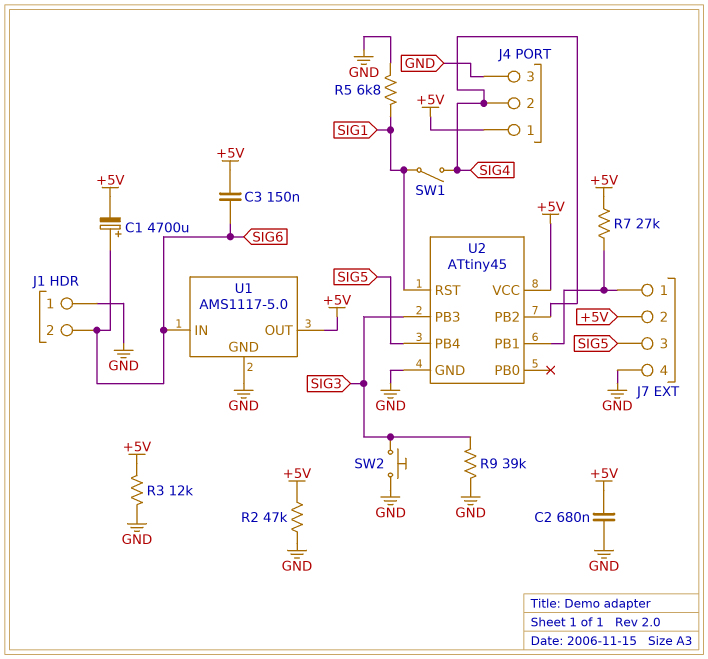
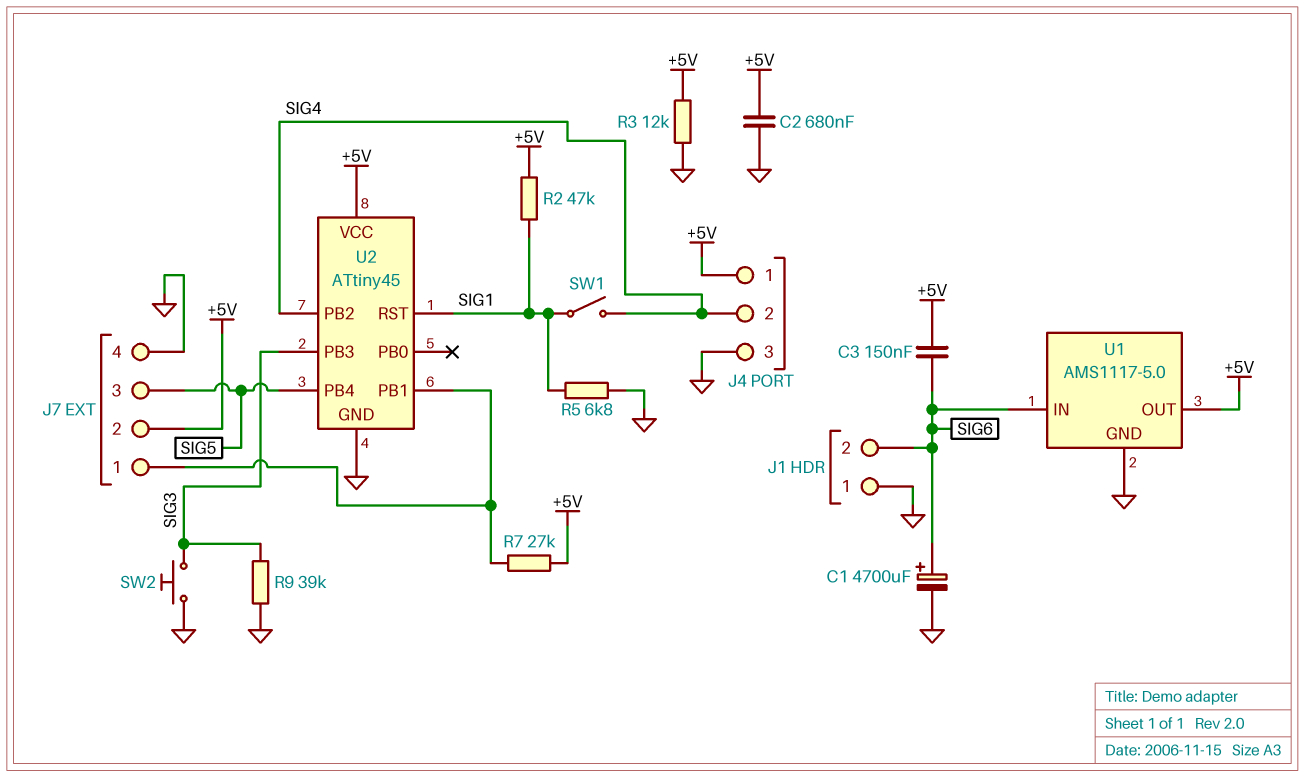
C1: 4700uF (plus SIG6, minus +5V) -> 4700uF (plus SIG6, minus GND)
R2: 47k (+5V, GND) -> 47k (+5V, SIG1)

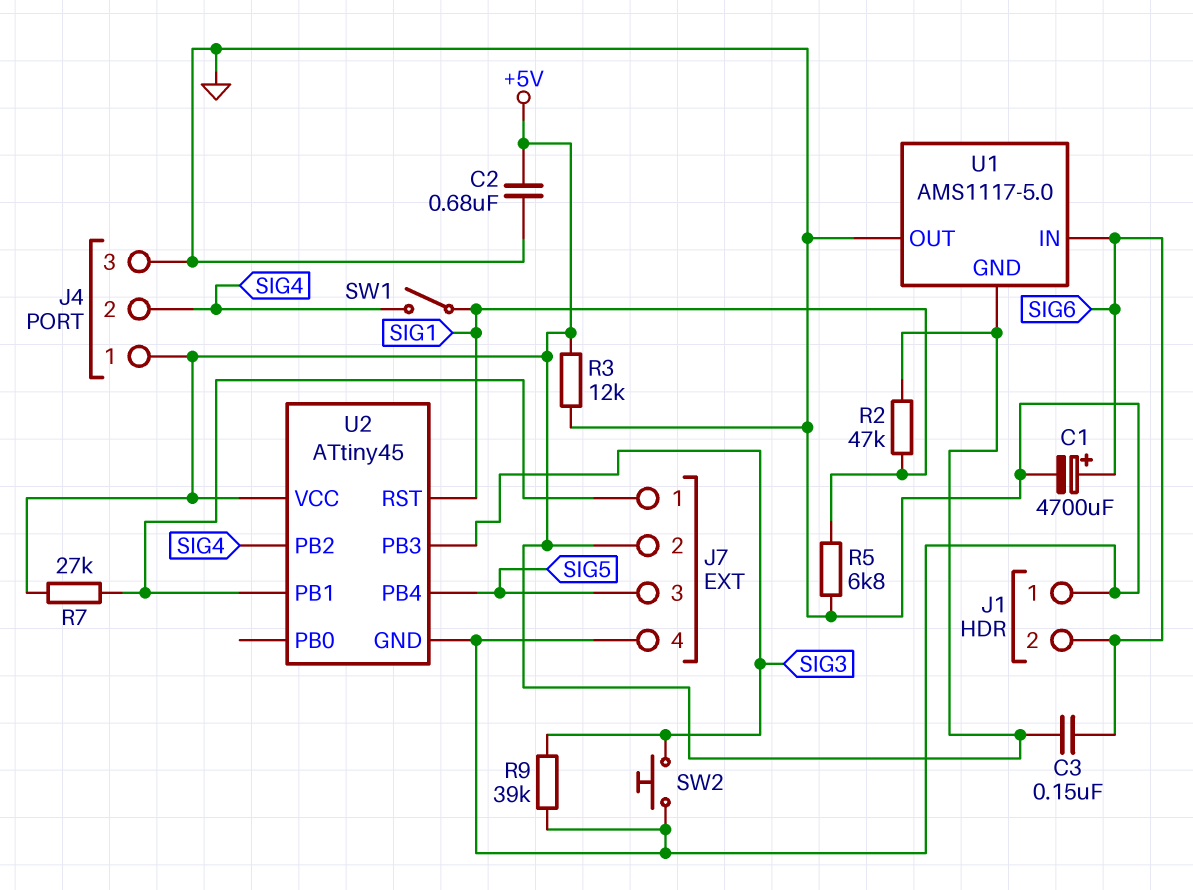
U1 pin GND: GND -> +5V
U1 pin OUT: +5V -> GND

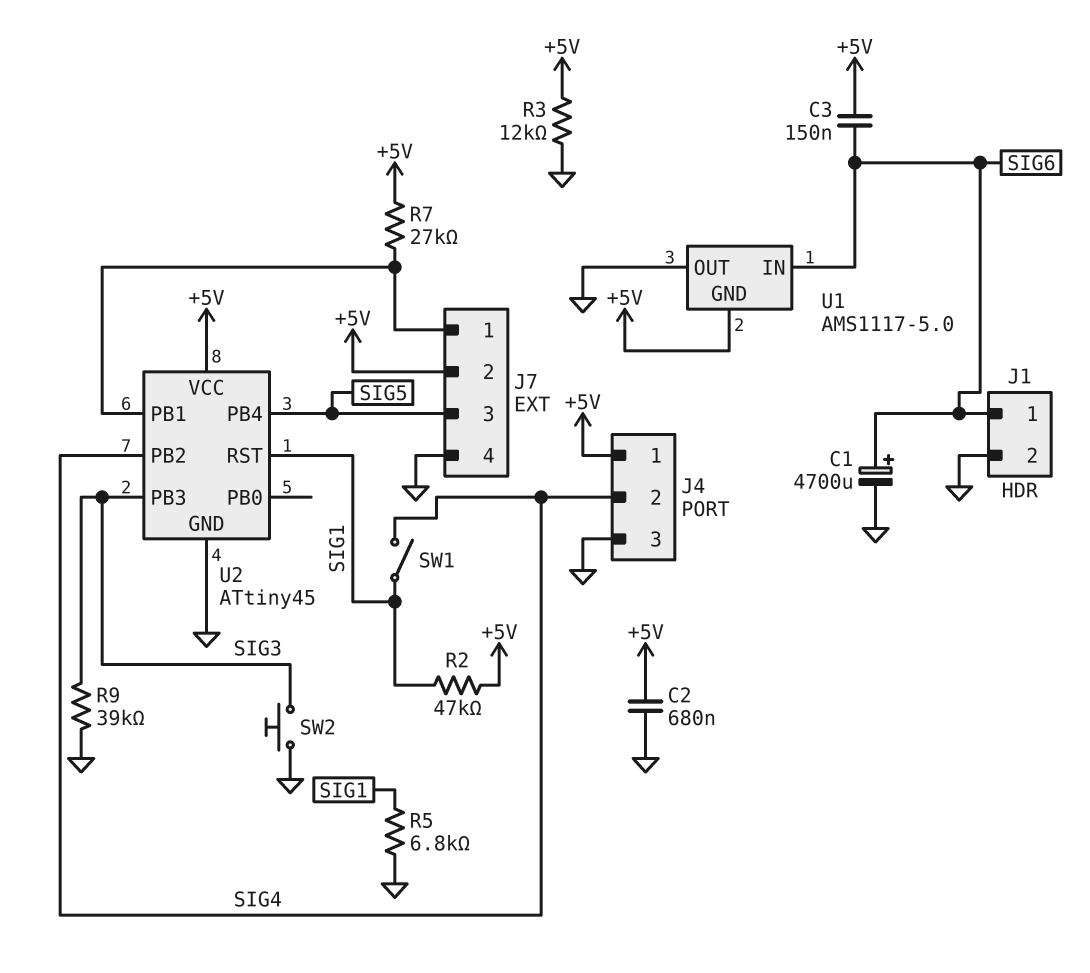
J1 pin 1: GND -> SIG6
J1 pin 2: SIG6 -> GND

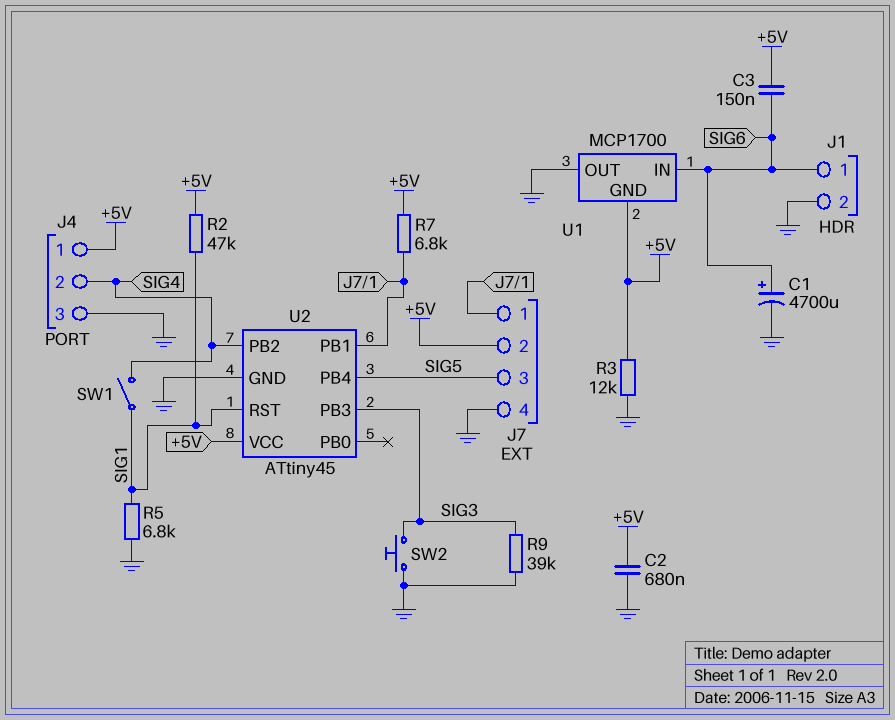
R7: 27k (+5V, J7/1) -> 6.8k (+5V, J7/1)
U1: AMS1117-5.0 -> MCP1700

